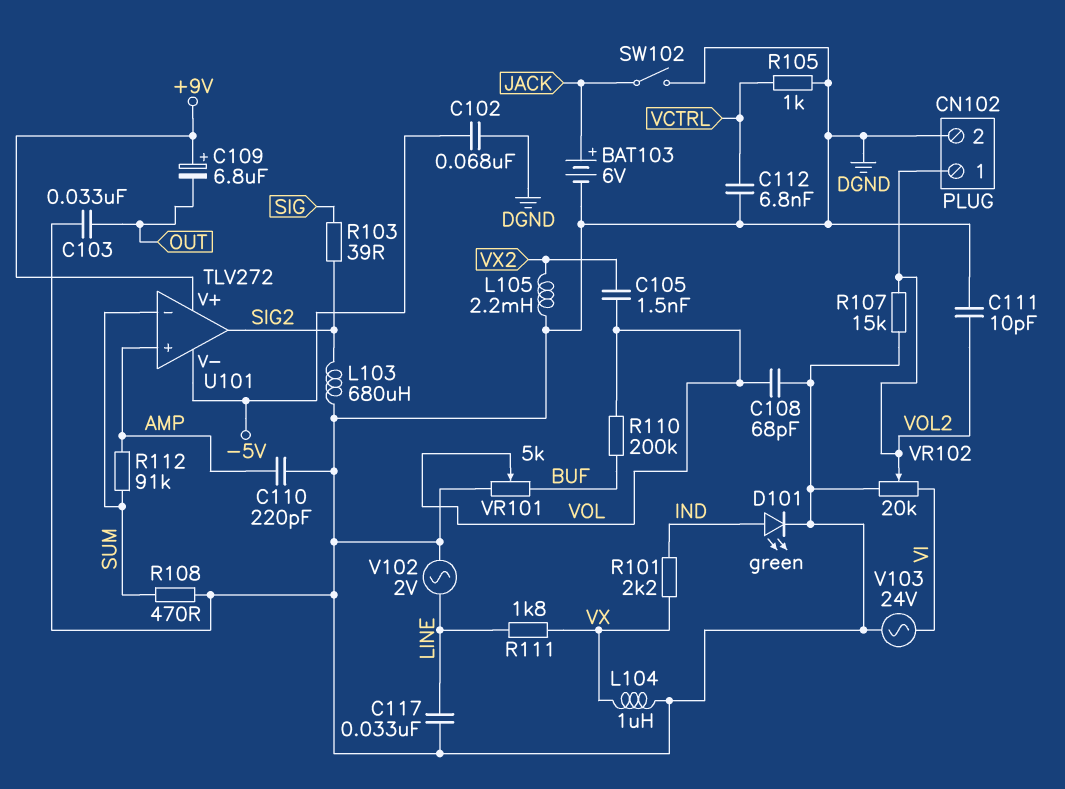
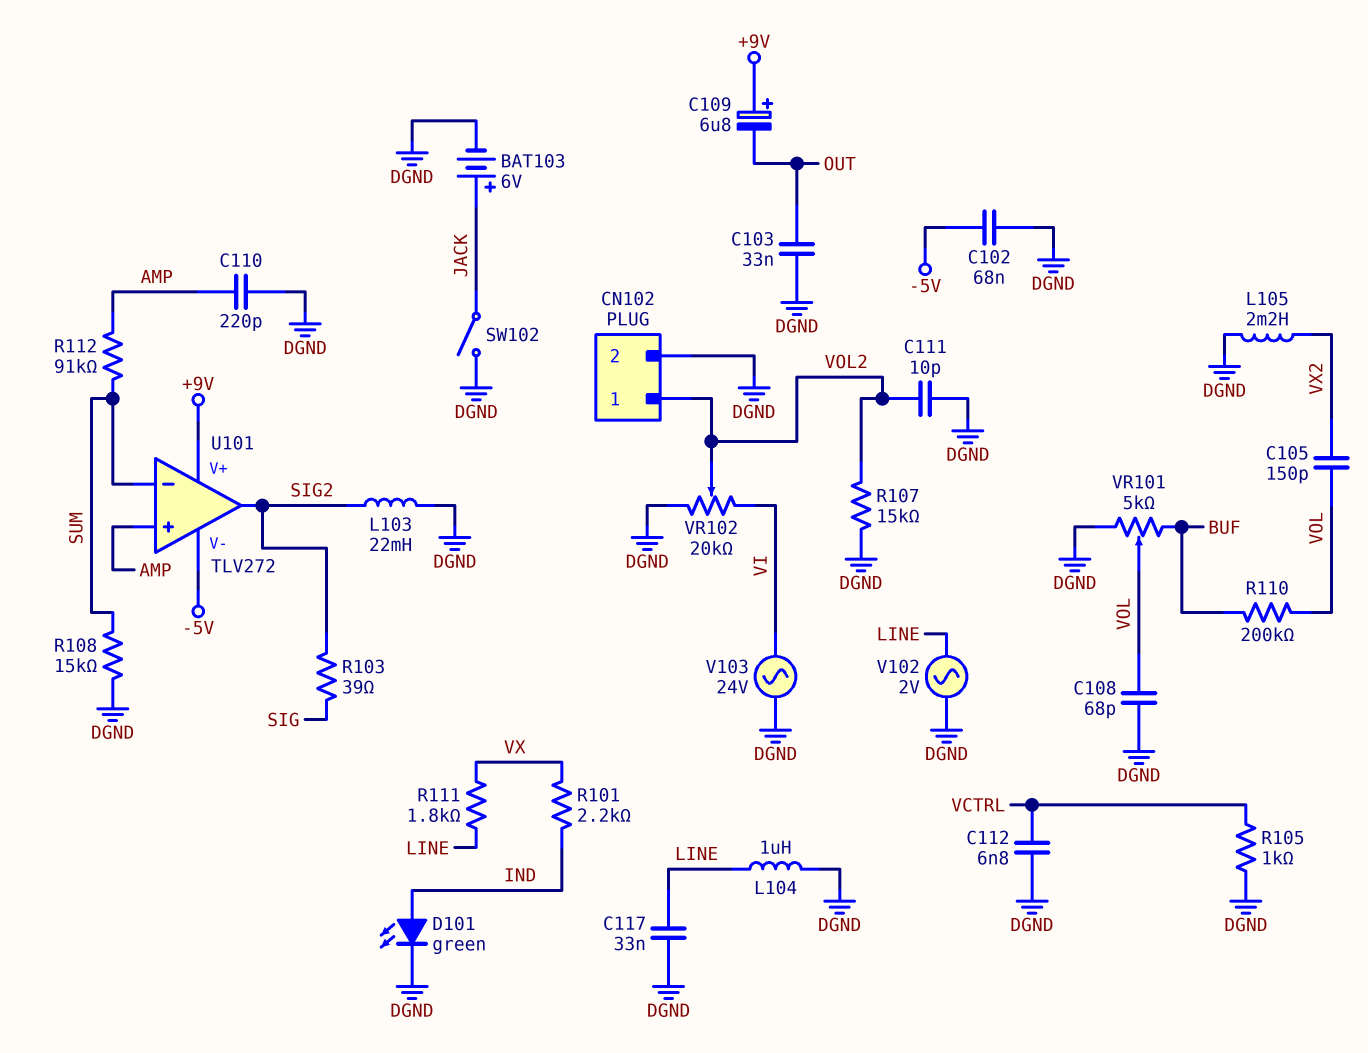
C105: 1.5nF (VOL, VX2) -> 150pF (VOL, VX2)
L103: 680uH (DGND, SIG2) -> 22mH (DGND, SIG2)
L104: 1uH (DGND, VX) -> 1uH (DGND, LINE)
R108: 470 (DGND, SUM) -> 15k (DGND, SUM)

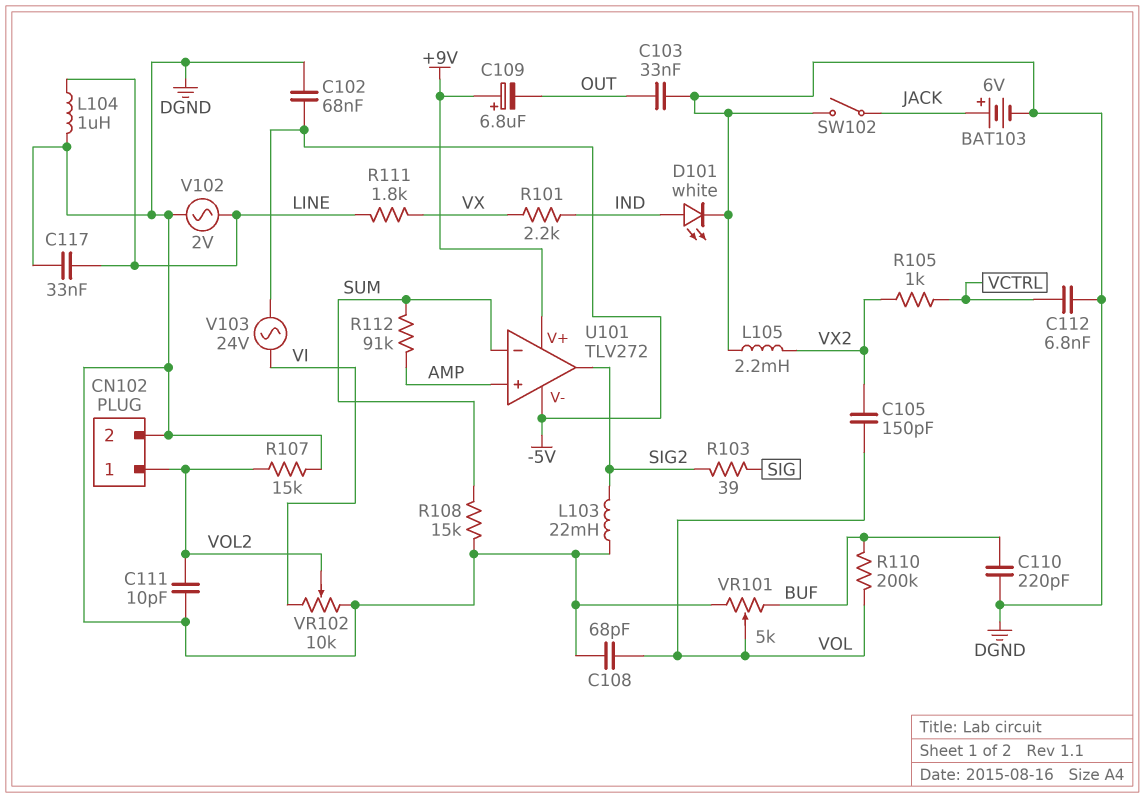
C110: 220pF (AMP, DGND) -> 220pF (BUF, DGND)
D101: LED green (A IND, K DGND) -> LED white (A IND, K DGND)
R105: 1k (DGND, VCTRL) -> 1k (VCTRL, VX2)
V103: AC 24V (DGND, VI) -> AC 24V (-5V, VI)
VR102: 20k (DGND, VI, wiper VOL2) -> 10k (DGND, VI, wiper VOL2)

